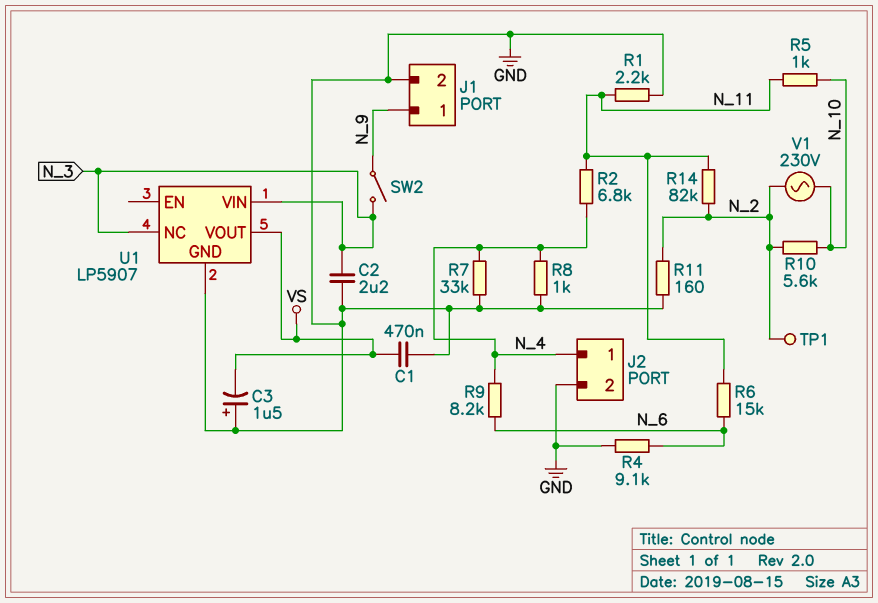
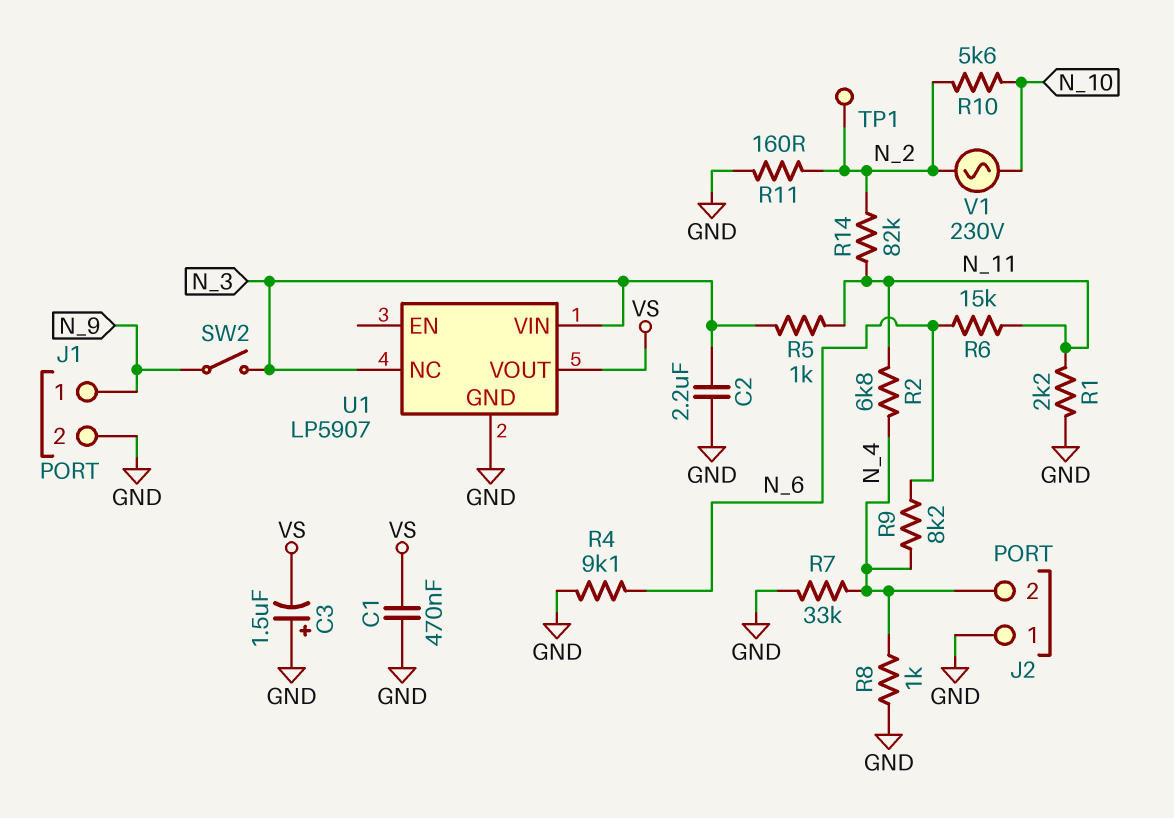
J2 pin 1: N_4 -> GND
J2 pin 2: GND -> N_4
R5: 1k (N_10, N_11) -> 1k (N_3, N_11)

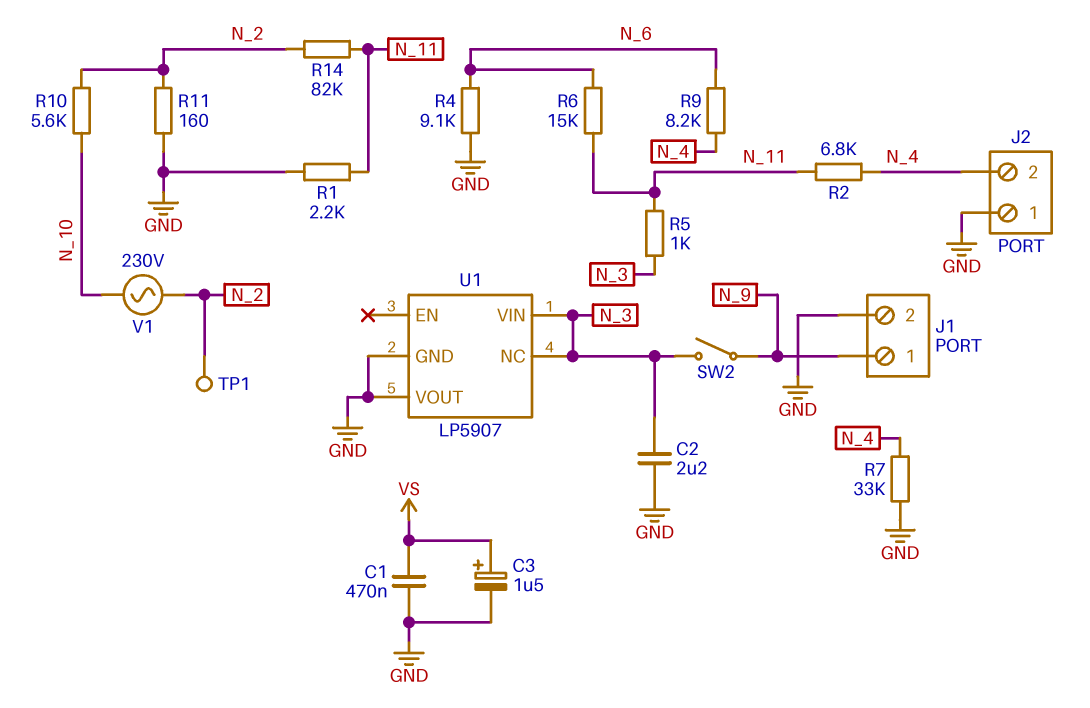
C3: 1.5uF (plus GND, minus VS) -> 1.5uF (plus VS, minus GND)
R8: 1k (GND, N_4) -> none
U1 pin VOUT: VS -> GND

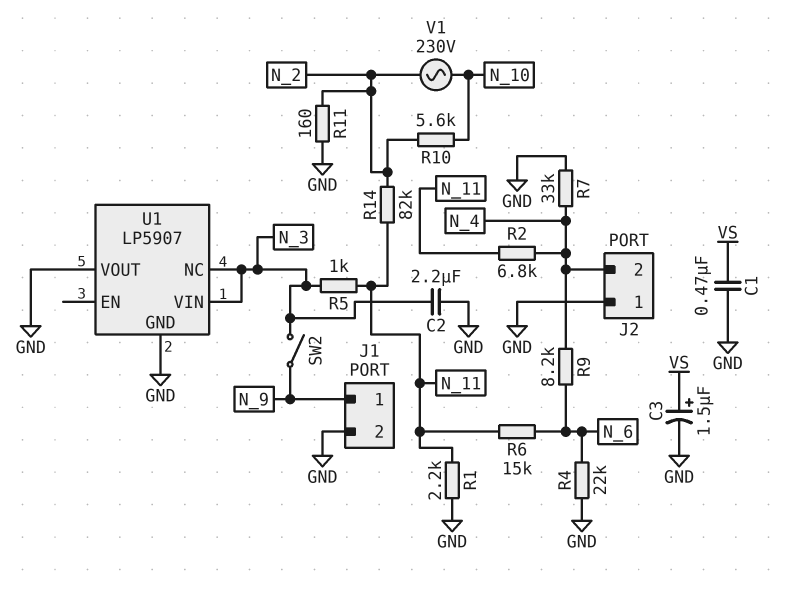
R4: 9.1k (GND, N_6) -> 22k (GND, N_6)
TP1: test point (N_2) -> none

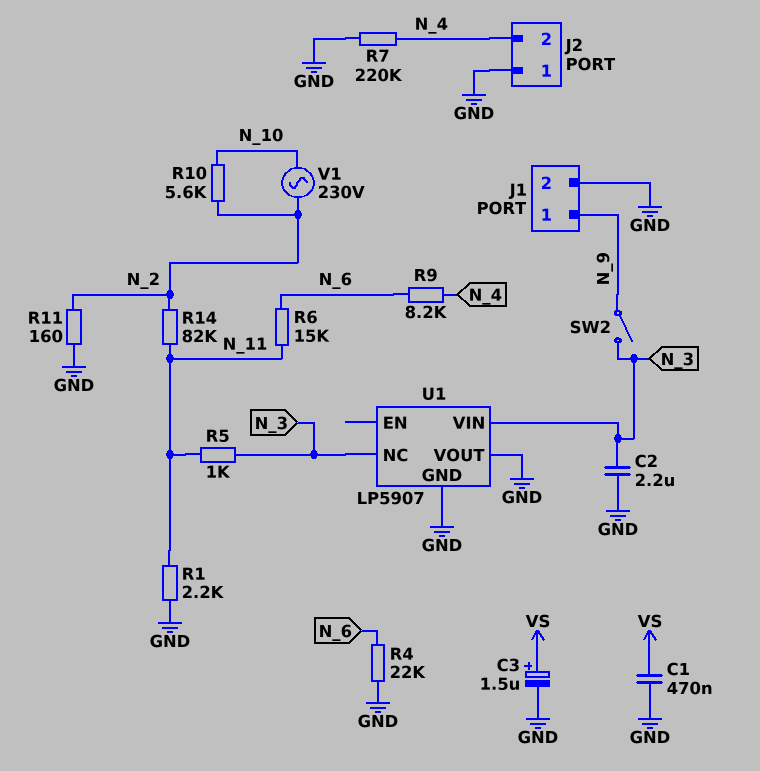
R2: 6.8k (N_4, N_11) -> none
R7: 33k (GND, N_4) -> 220k (GND, N_4)

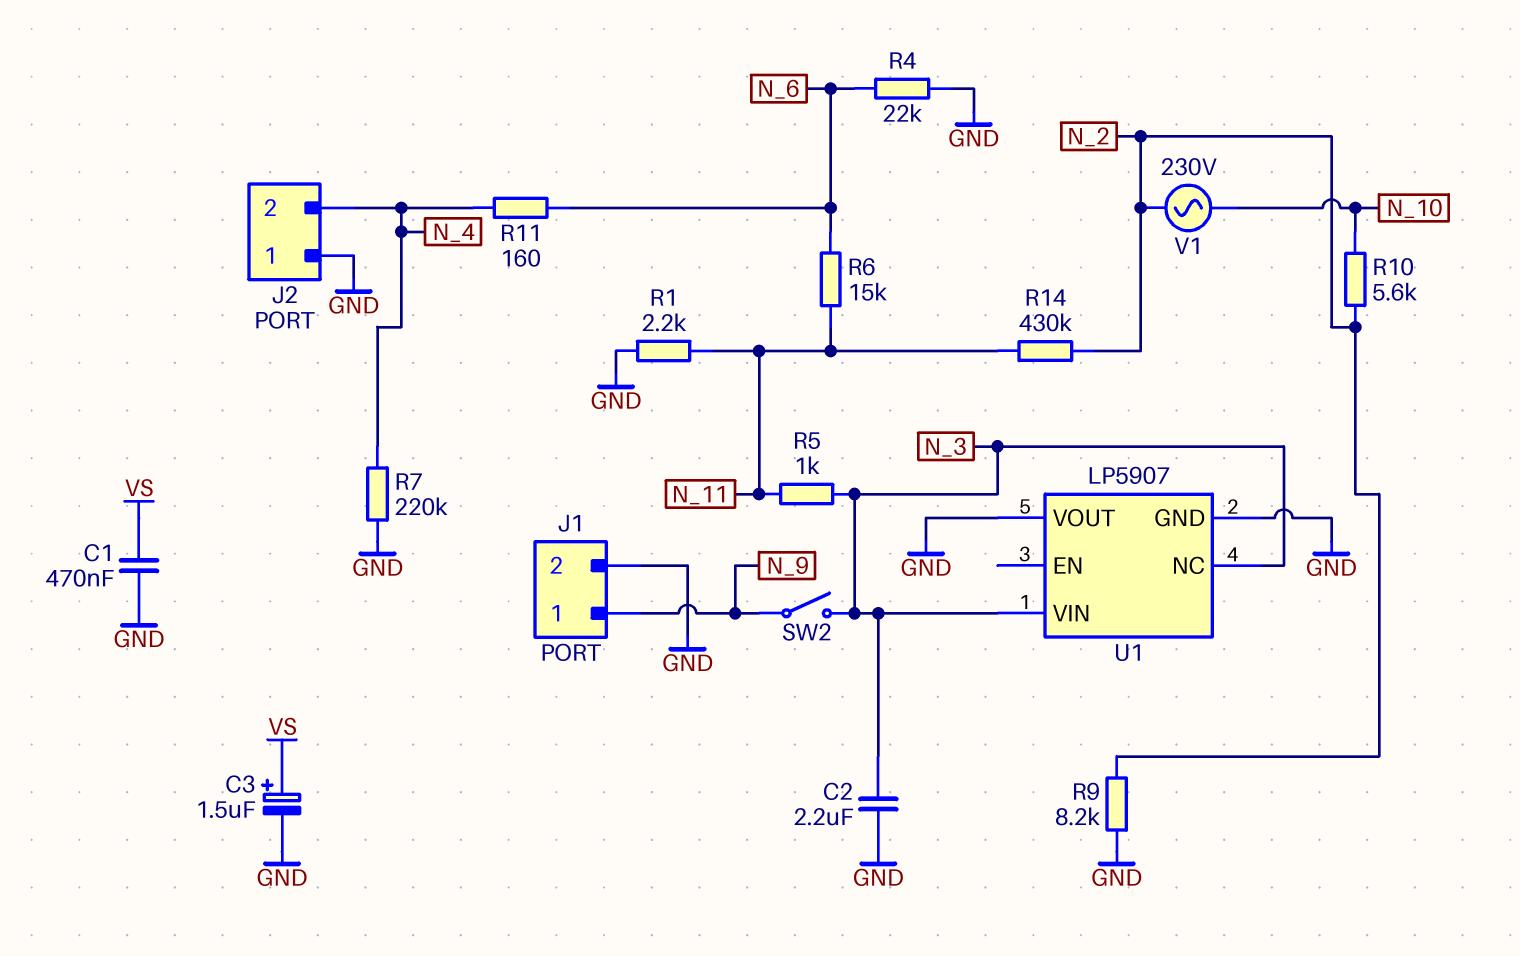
R9: 8.2k (N_4, N_6) -> 8.2k (GND, N_2)
R11: 160 (GND, N_2) -> 160 (N_4, N_6)
R14: 82k (N_2, N_11) -> 430k (N_2, N_11)

